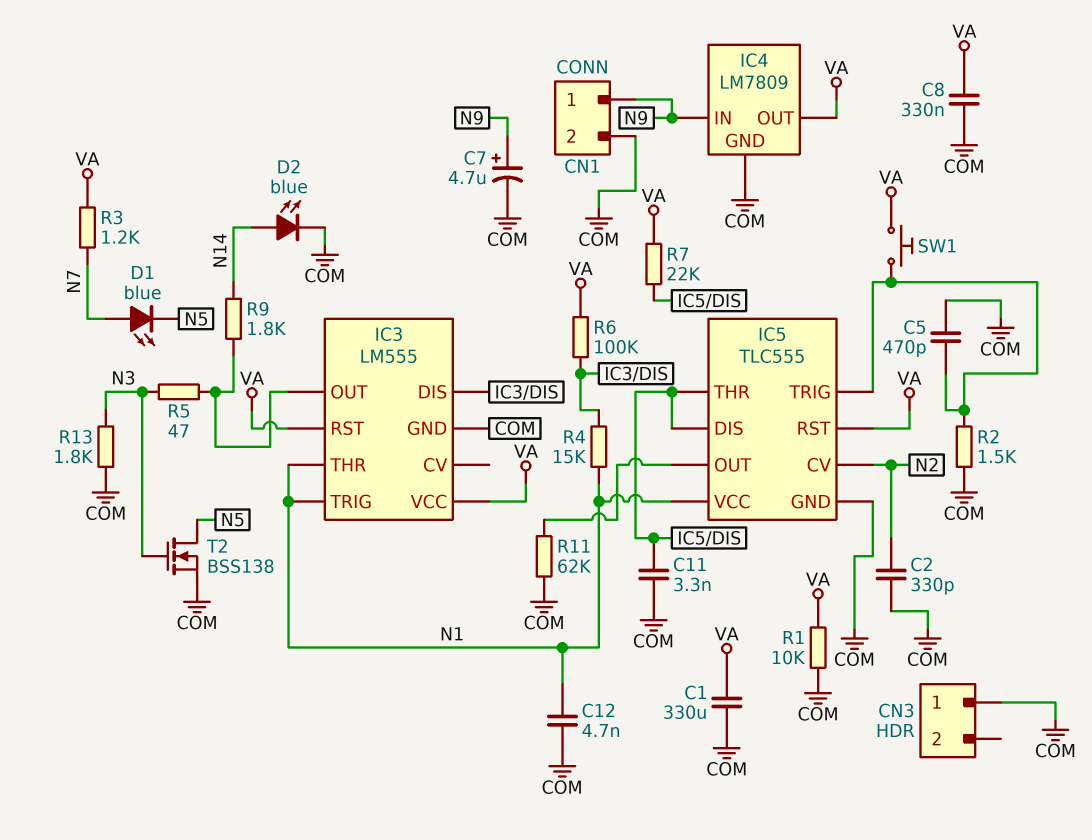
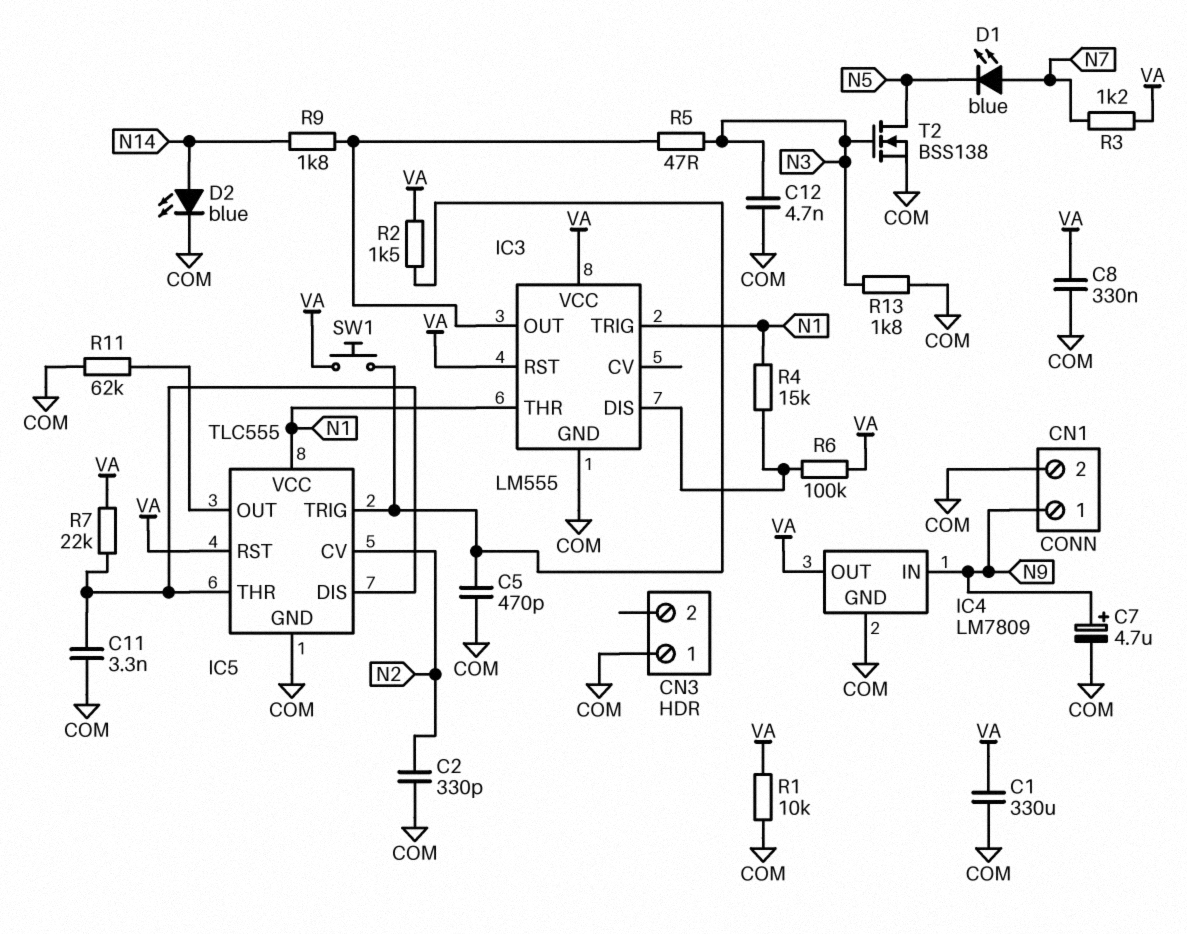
C12: 4.7nF (COM, N1) -> 4.7nF (COM, N3)
R2: 1.5k (COM, IC5/TRIG) -> 1.5k (IC5/TRIG, VA)

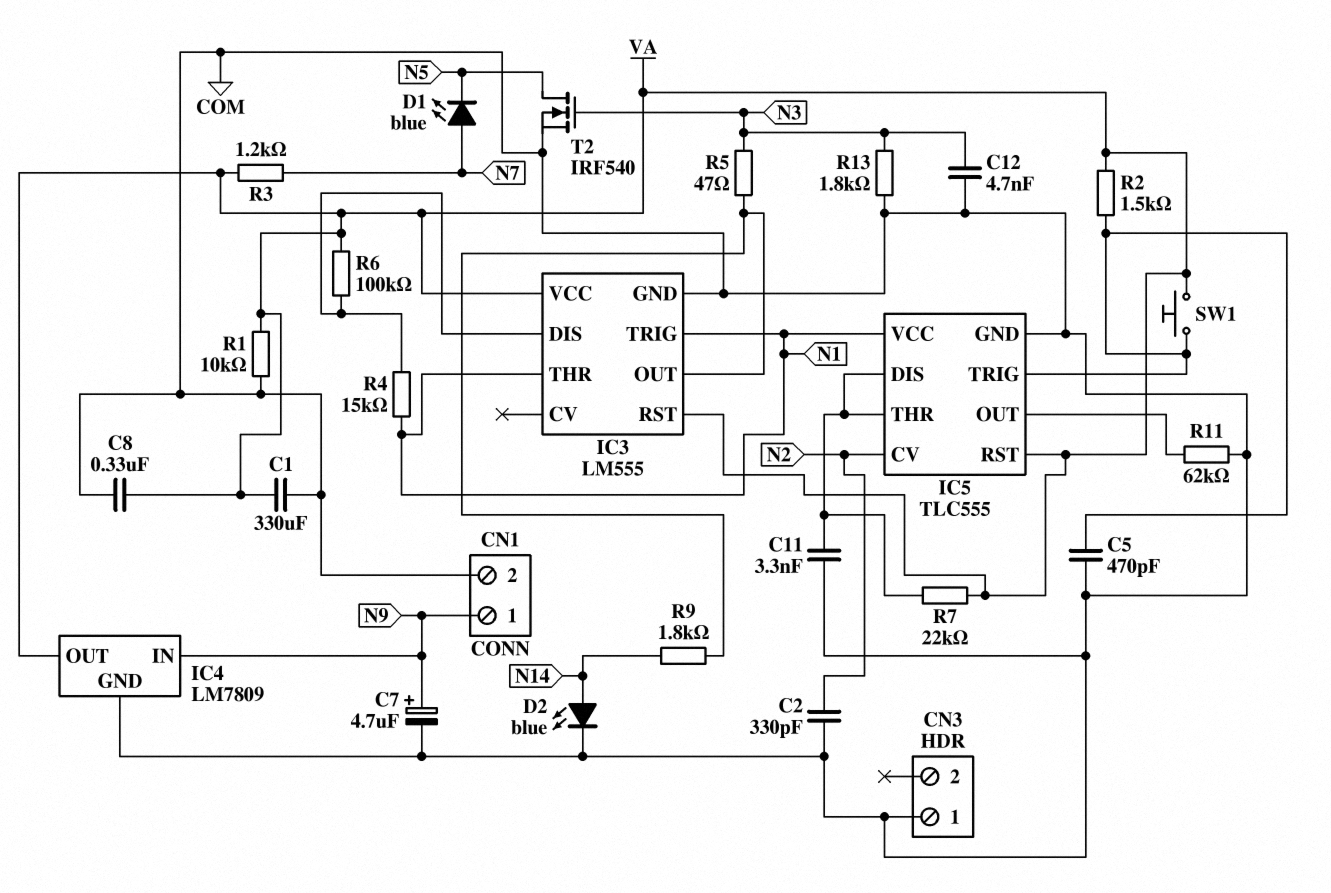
T2: NMOS BSS138 (G N3, D N5, S COM) -> NMOS IRF540 (G N3, D N5, S COM)

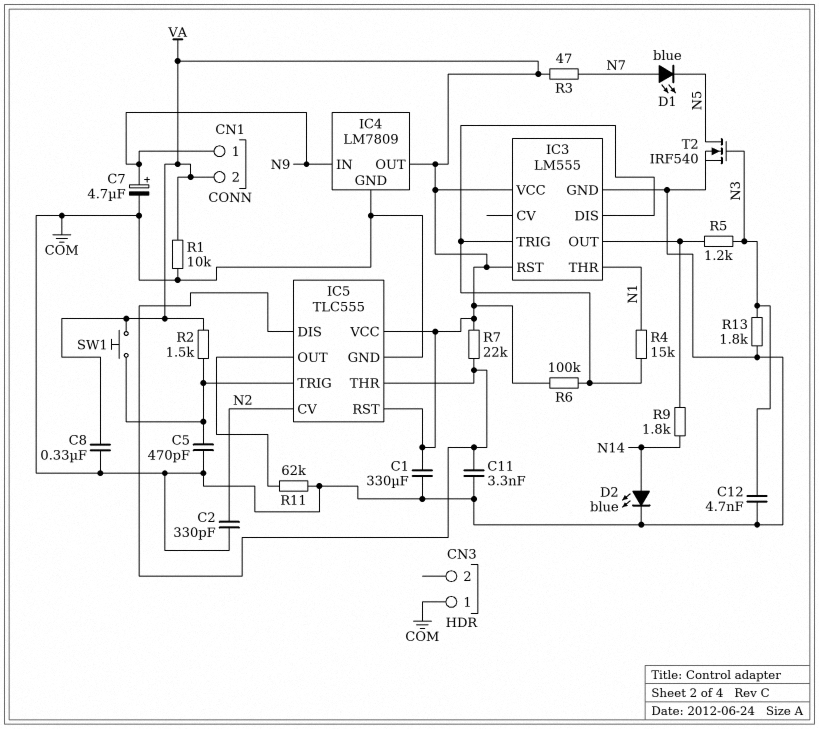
CN1 pin 2: COM -> VA
IC3 pin TRIG: N1 -> IC3/DIS
IC5 pin VCC: N1 -> VA
R3: 1.2k (N7, VA) -> 47 (N7, VA)
R5: 47 (IC3/OUT, N3) -> 1.2k (IC3/OUT, N3)

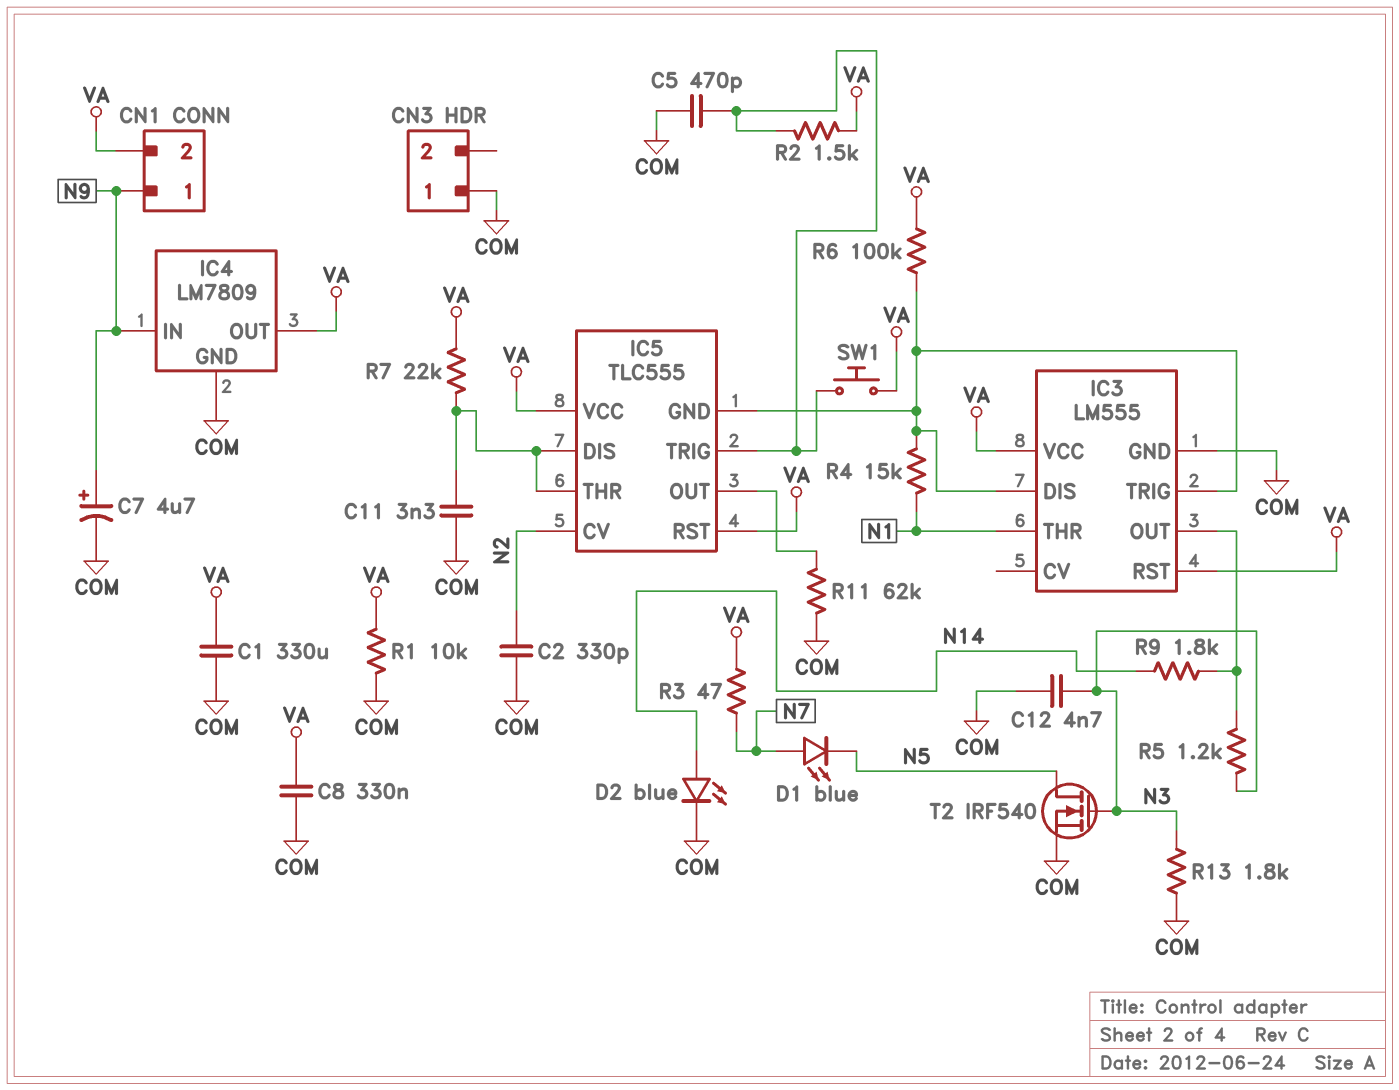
IC5 pin GND: COM -> IC3/DIS

